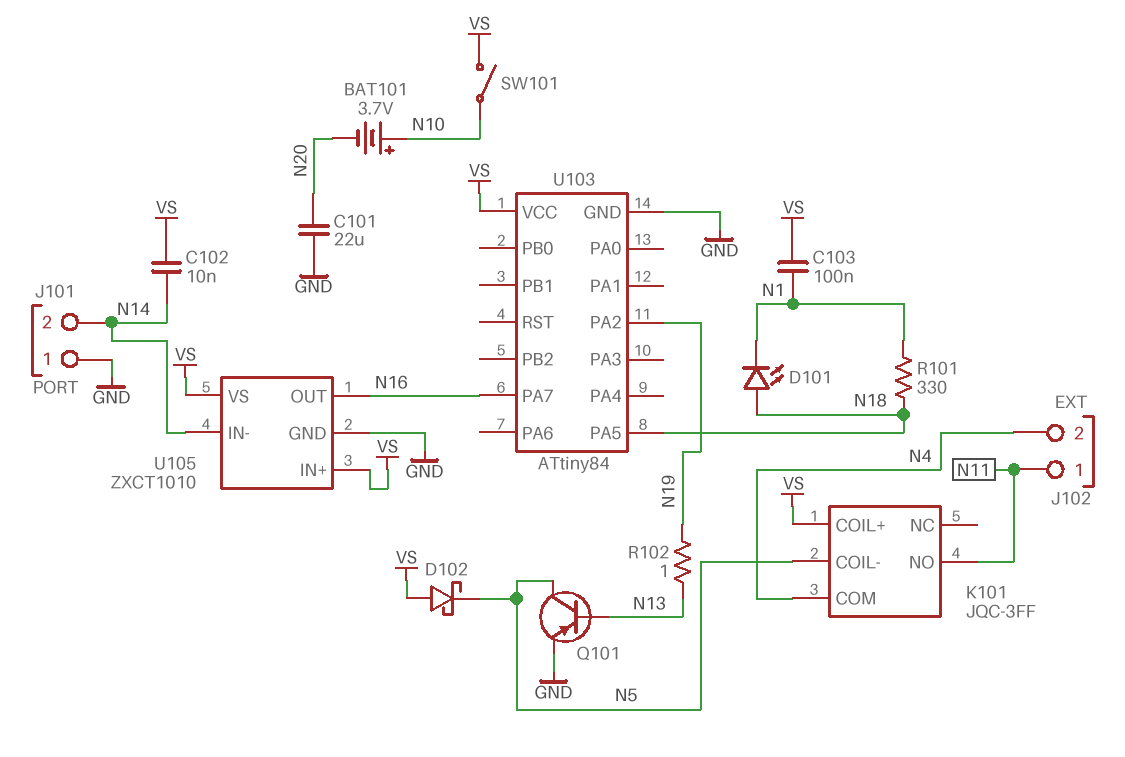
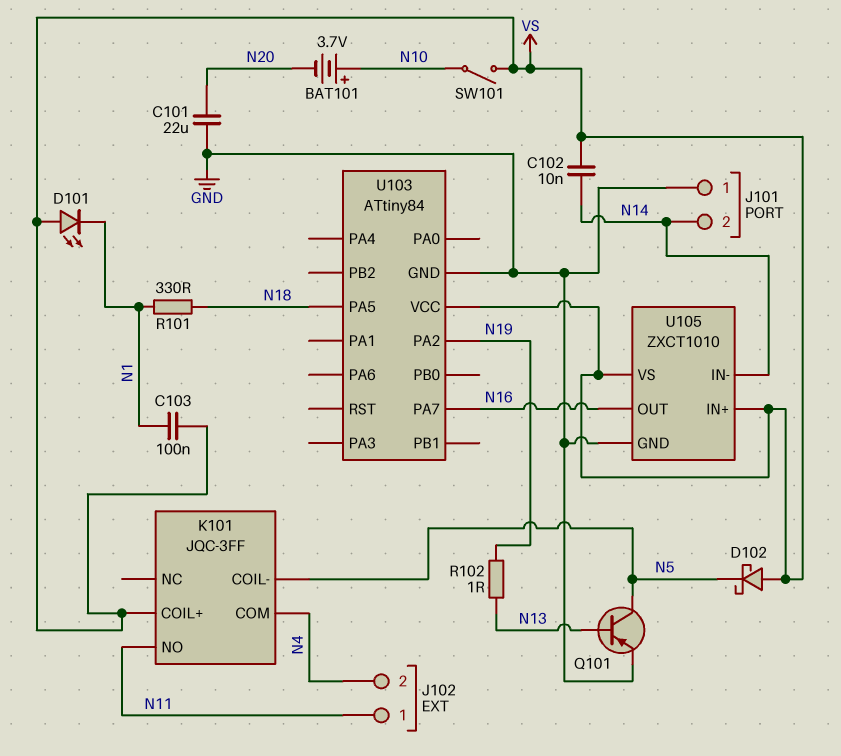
D101: LED (A N18, K N1) -> LED (A VS, K N1)

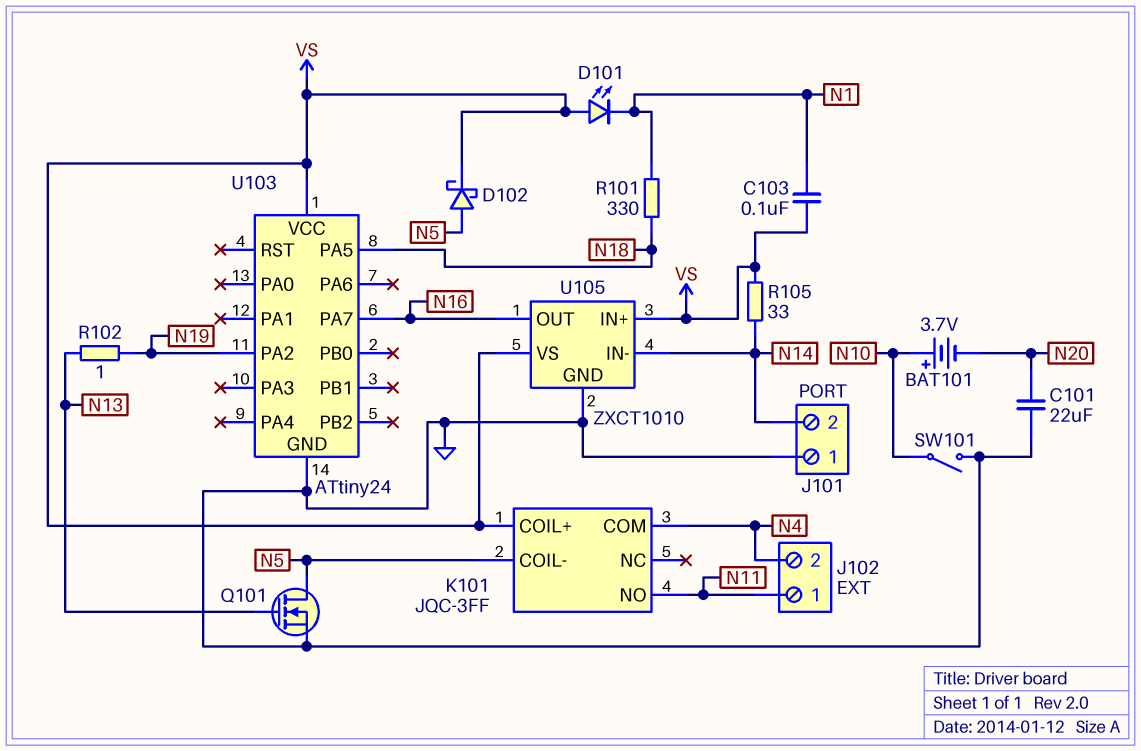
C102: 10nF (N14, VS) -> none
D102: schottky (A VS, K N5) -> schottky (A N5, K VS)
Q101: PNP (B N13, C N5, E GND) -> NMOS (G N13, D N5, S GND)
R105: none -> 33 (N14, VS)
SW101: switch (N10, VS) -> switch (GND, N10)
U103: ATtiny84 -> ATtiny24

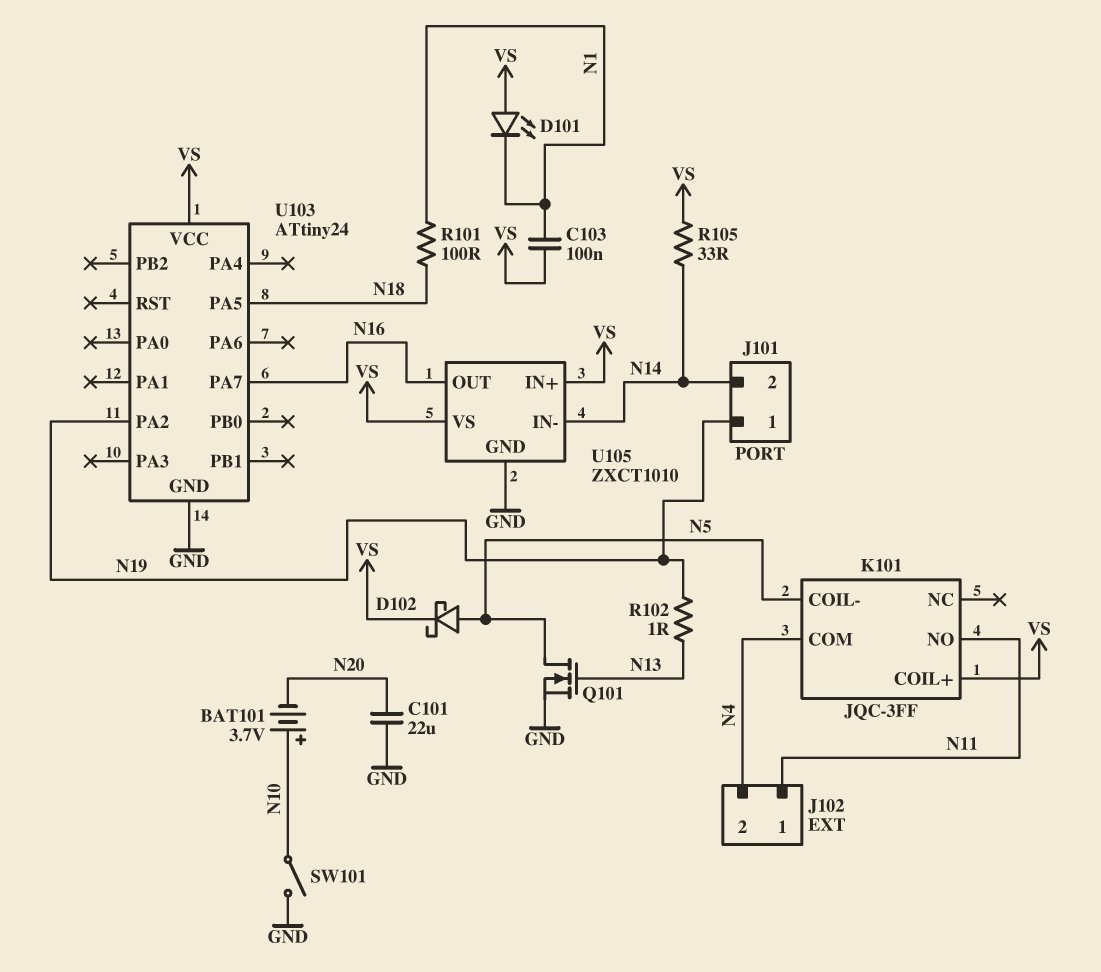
J101 pin 1: GND -> N19
R101: 330 (N1, N18) -> 100 (N1, N18)

